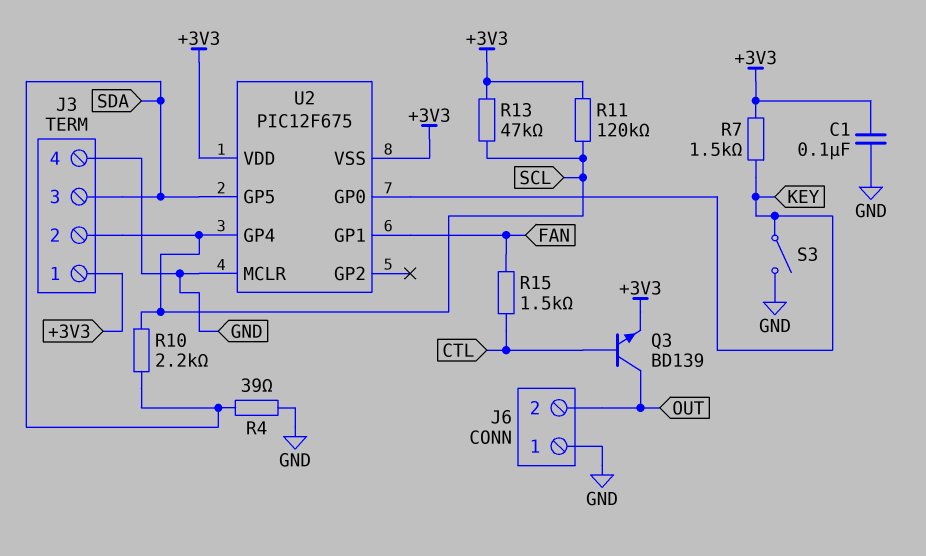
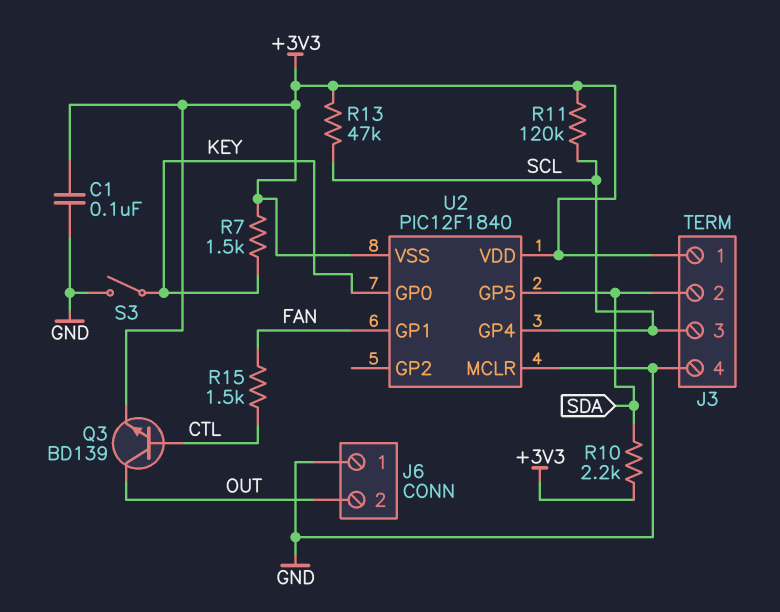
J3 pin 2: SCL -> SDA
J3 pin 3: SDA -> SCL
R4: 39 (GND, SDA) -> none
R10: 2.2k (SCL, SDA) -> 2.2k (+3V3, SDA)
U2: PIC12F675 -> PIC12F1840

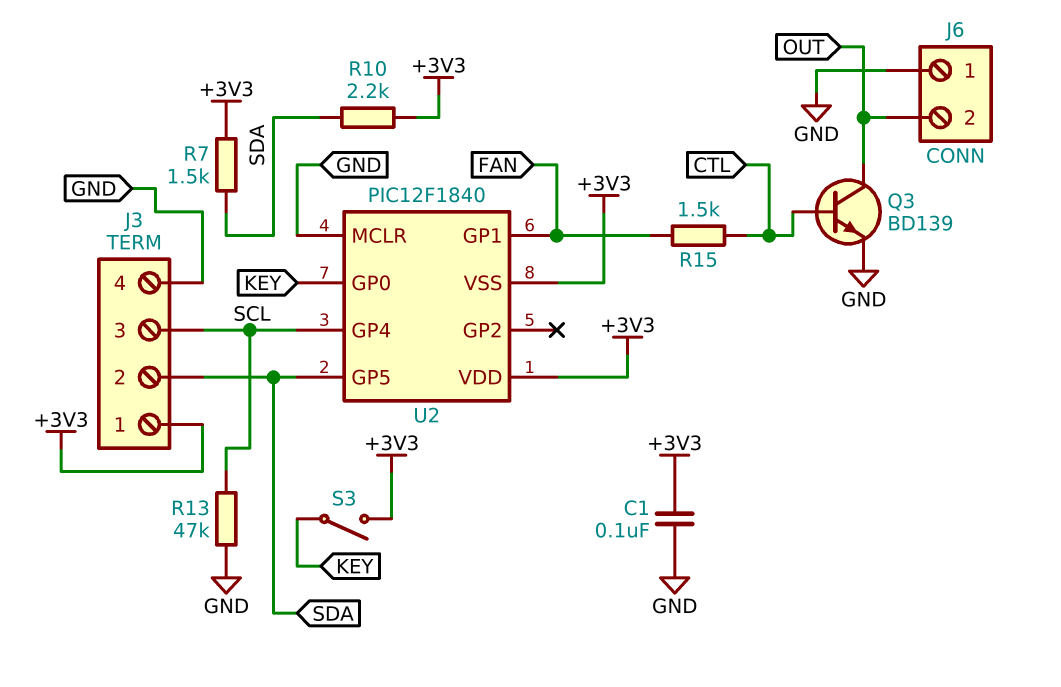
Q3: NPN BD139 (B CTL, C OUT, E +3V3) -> NPN BD139 (B CTL, C OUT, E GND)
R7: 1.5k (+3V3, KEY) -> 1.5k (+3V3, SDA)
R11: 120k (+3V3, SCL) -> none
R13: 47k (+3V3, SCL) -> 47k (GND, SCL)
S3: switch (GND, KEY) -> switch (+3V3, KEY)

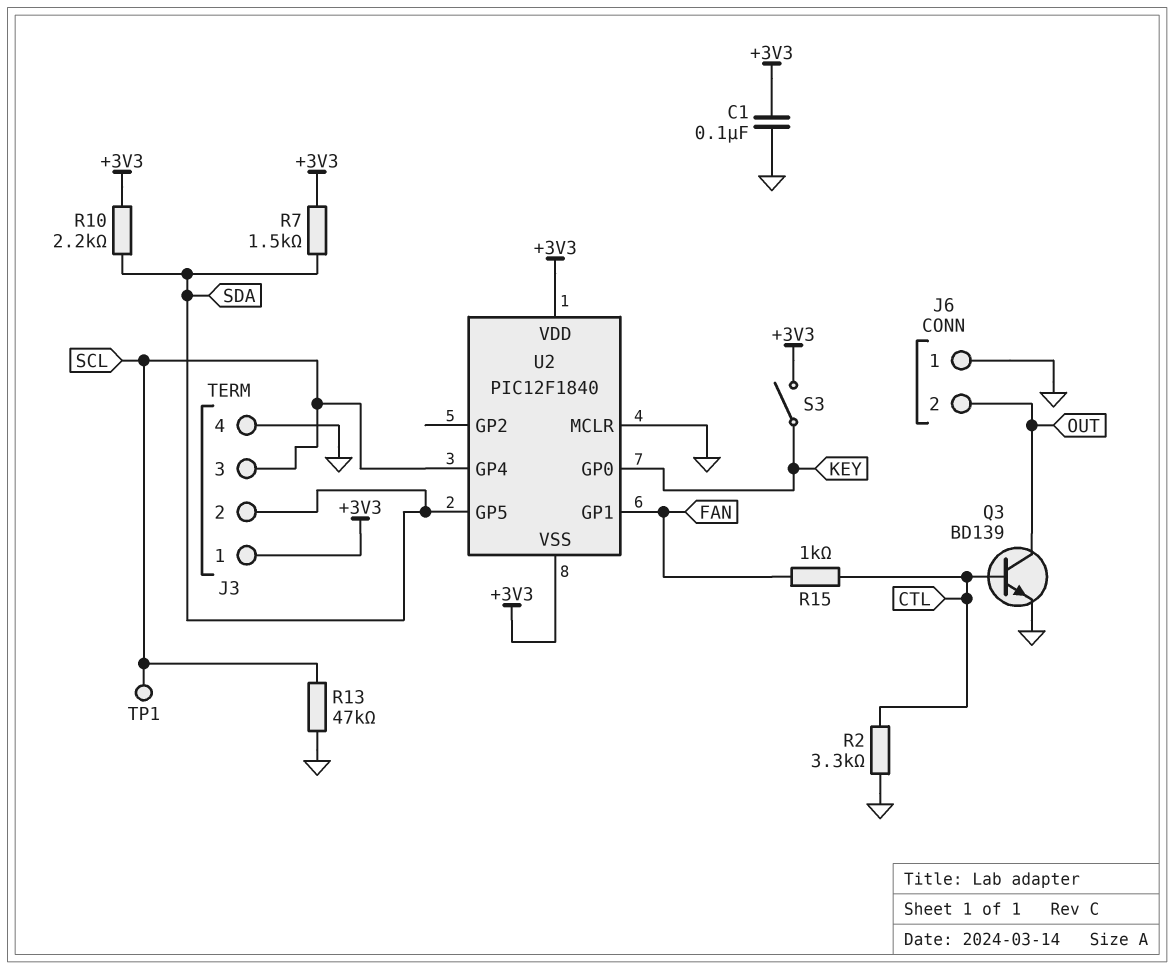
R2: none -> 3.3k (CTL, GND)
R15: 1.5k (CTL, FAN) -> 1k (CTL, FAN)
TP1: none -> test point (SCL)

